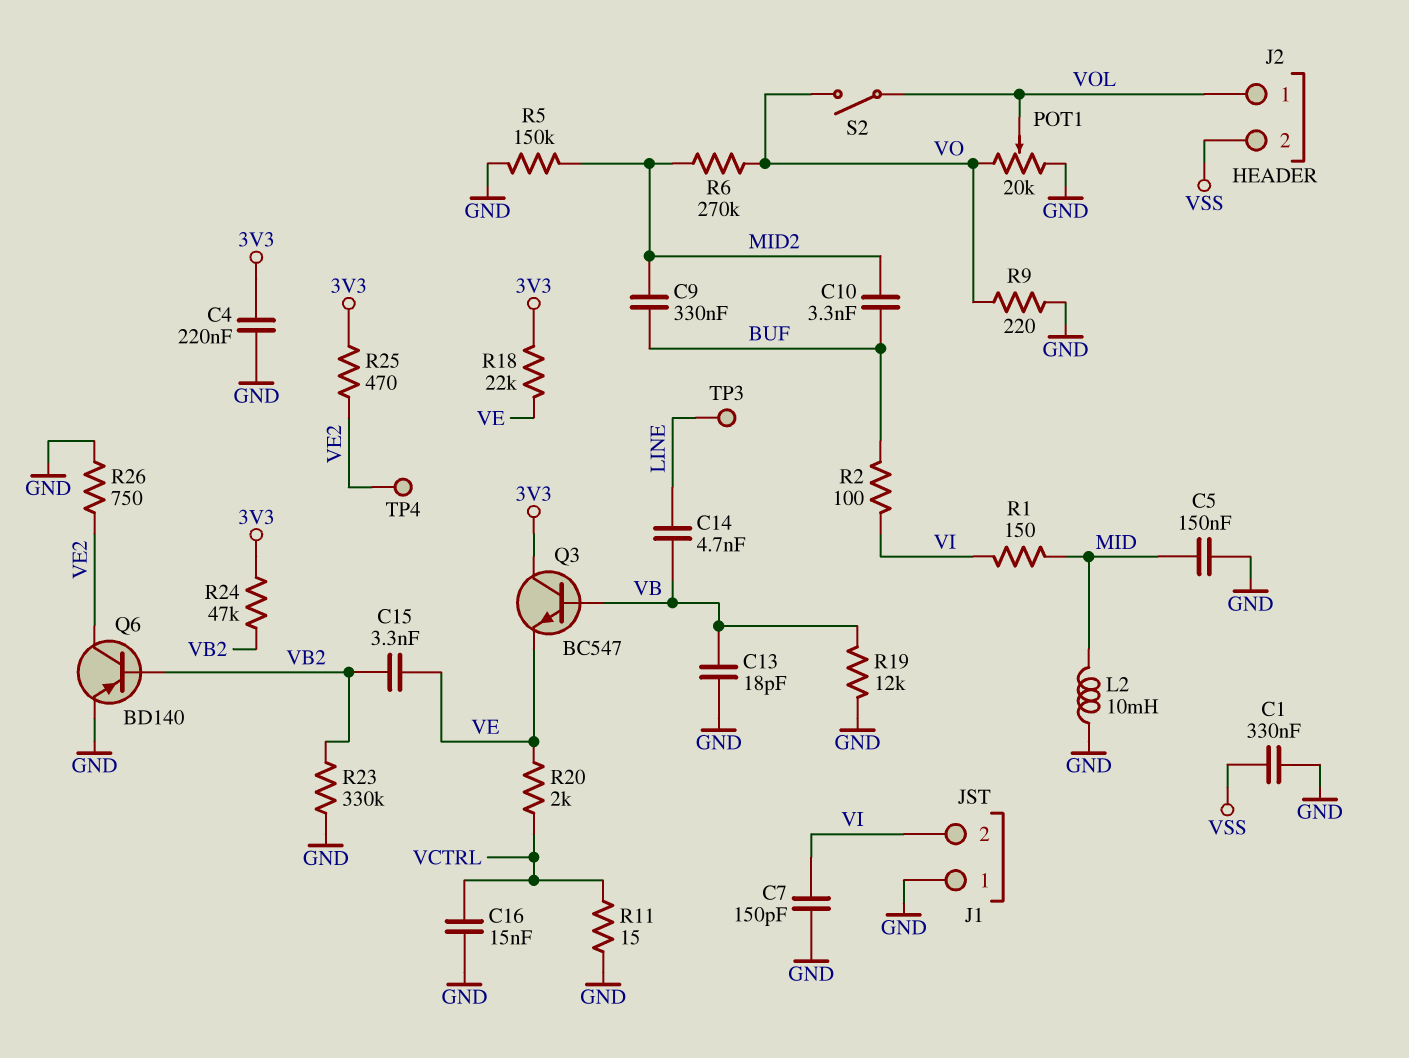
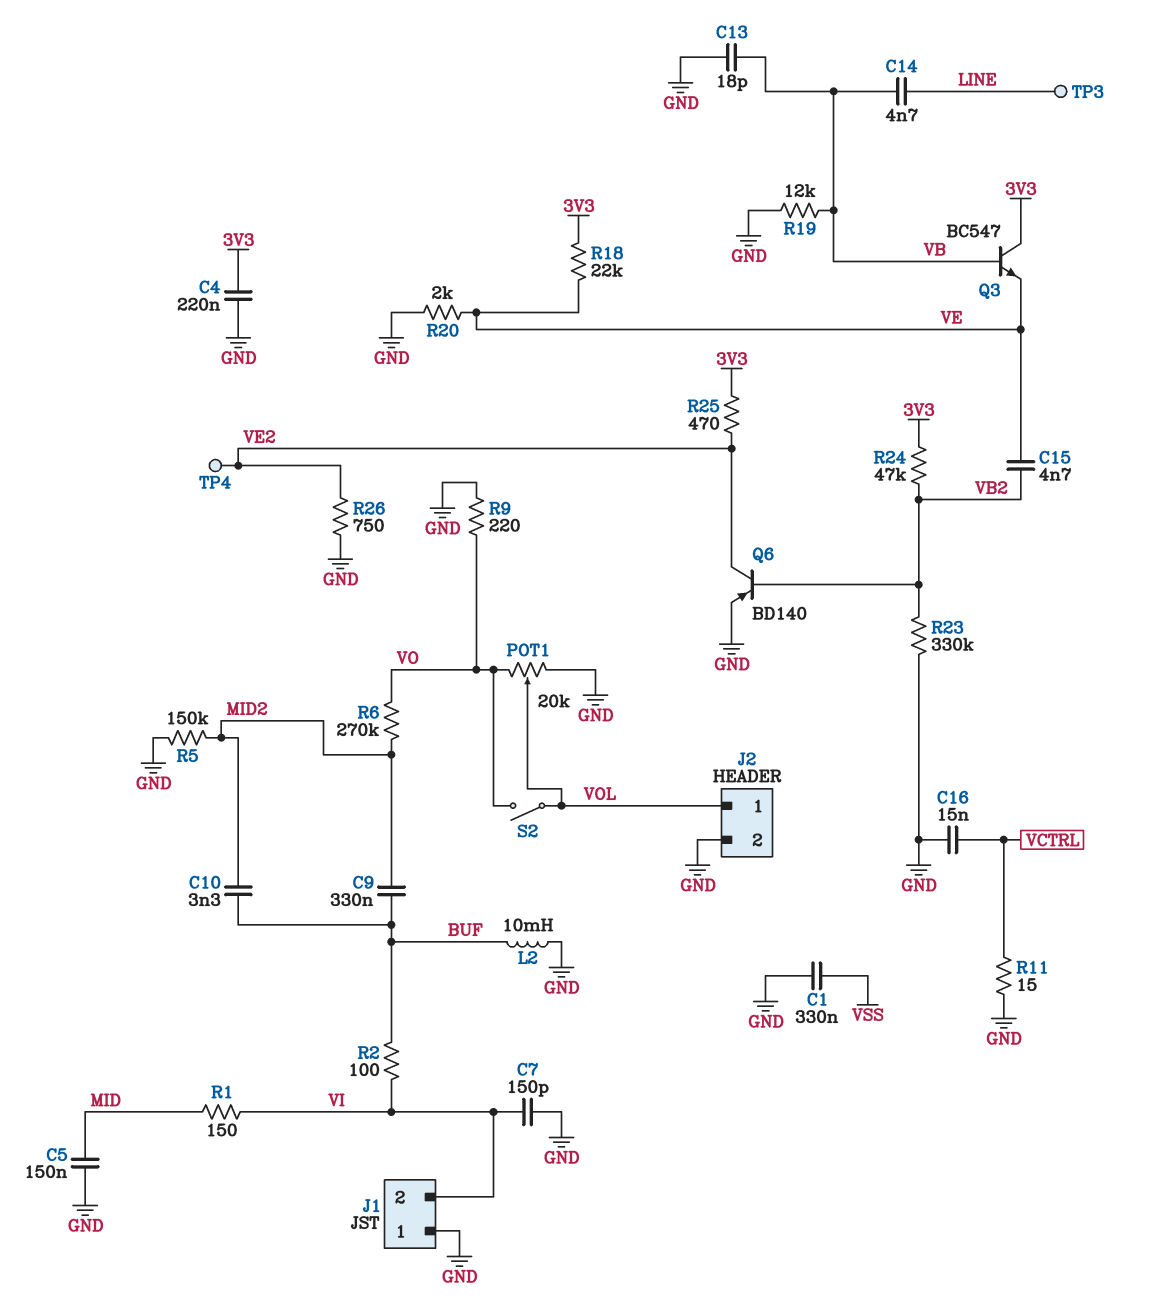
C15: 3.3nF (VB2, VE) -> 4.7nF (VB2, VE)
J2 pin 2: VSS -> GND
L2: 10mH (GND, MID) -> 10mH (BUF, GND)
R20: 2k (VCTRL, VE) -> 2k (GND, VE)

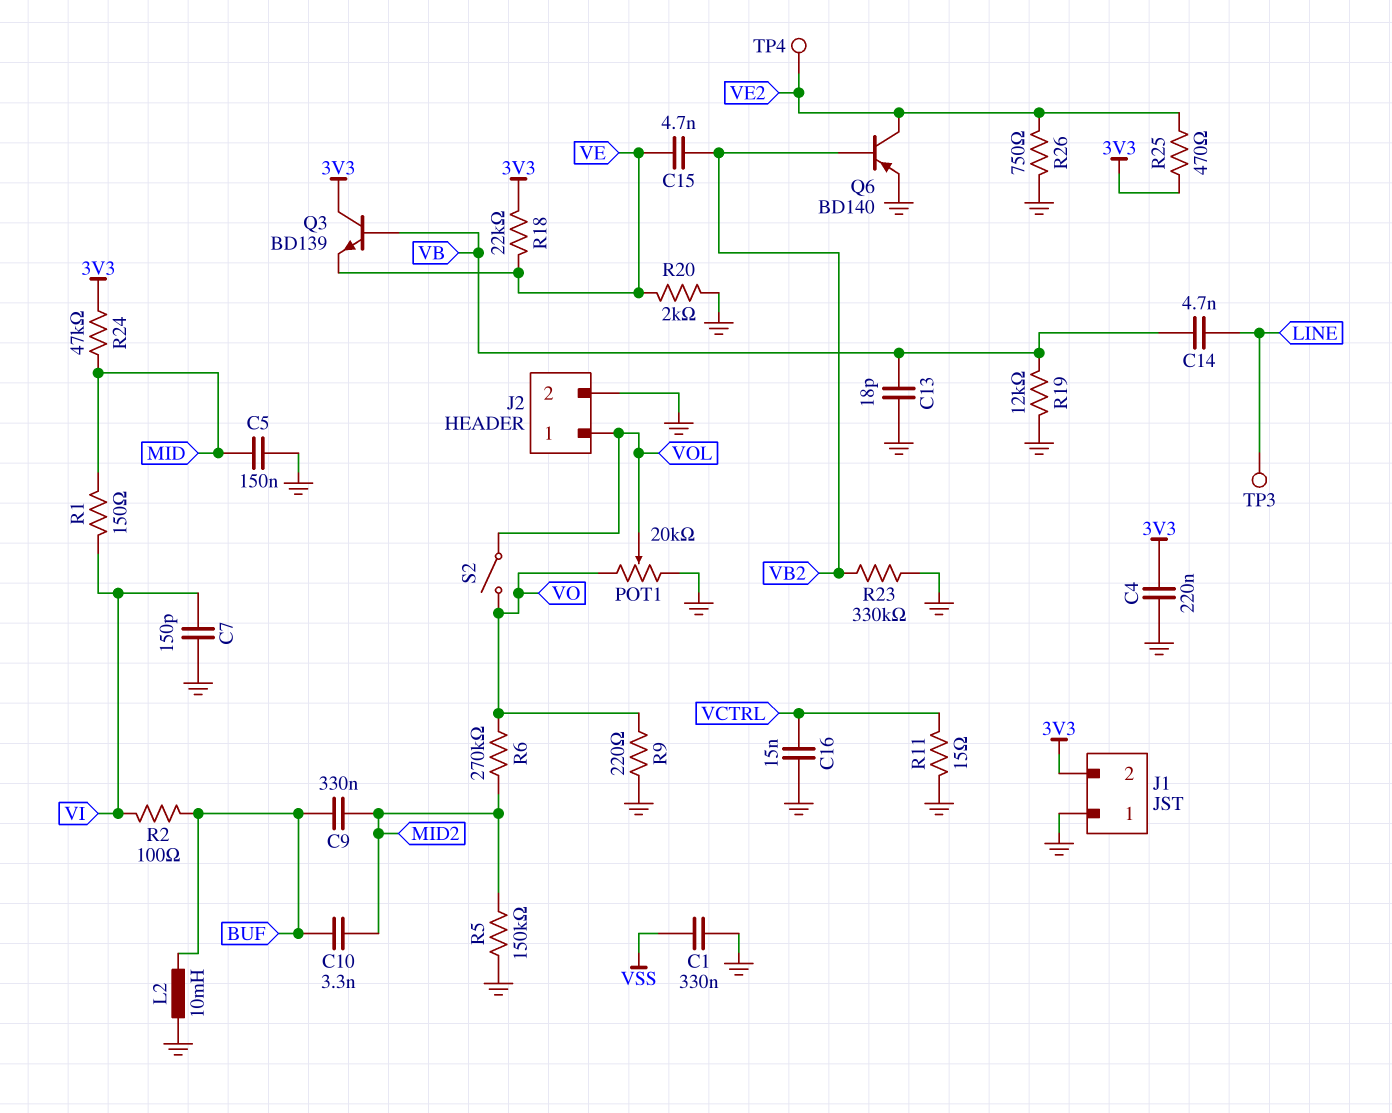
J1 pin 2: VI -> 3V3
Q3: NPN BC547 (B VB, C 3V3, E VE) -> NPN BD139 (B VB, C 3V3, E VE)
R24: 47k (3V3, VB2) -> 47k (3V3, MID)

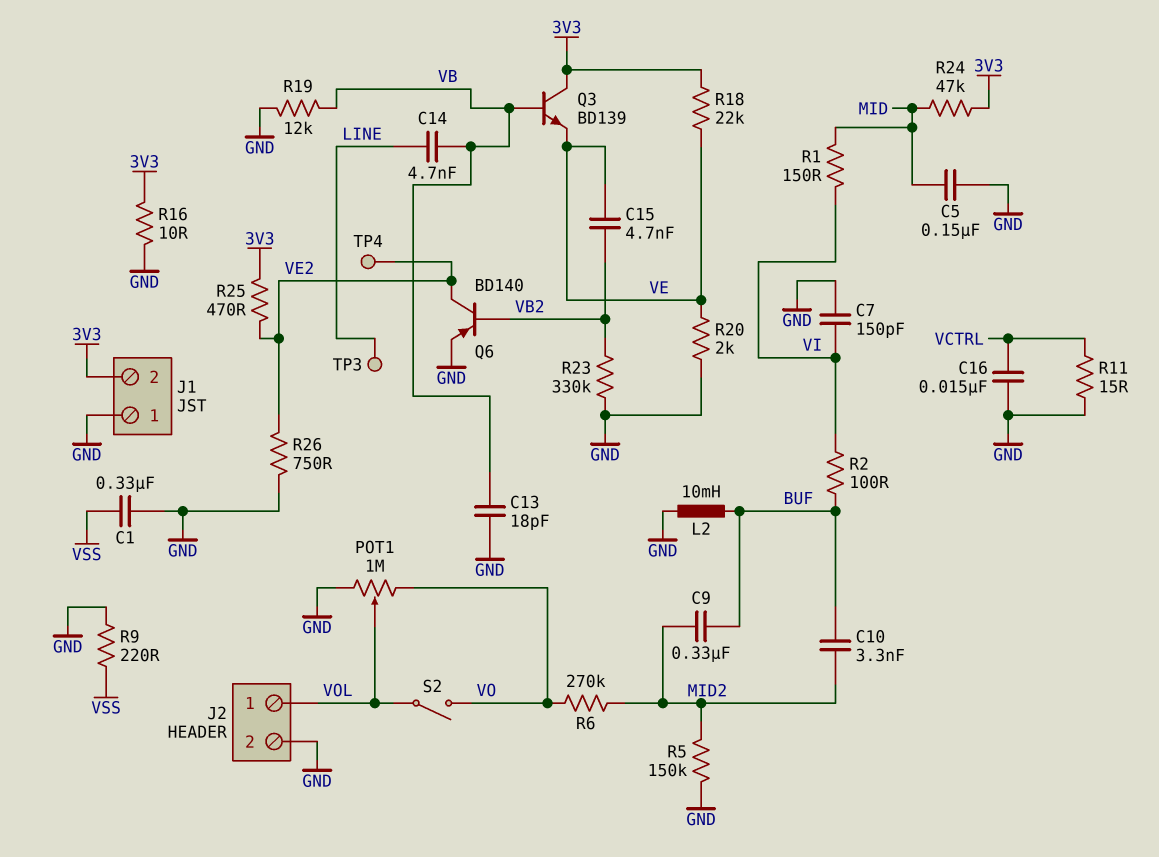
C4: 220nF (3V3, GND) -> none
POT1: 20k (GND, VO, wiper VOL) -> 1M (GND, VO, wiper VOL)
R9: 220 (GND, VO) -> 220 (GND, VSS)
R16: none -> 10 (3V3, GND)

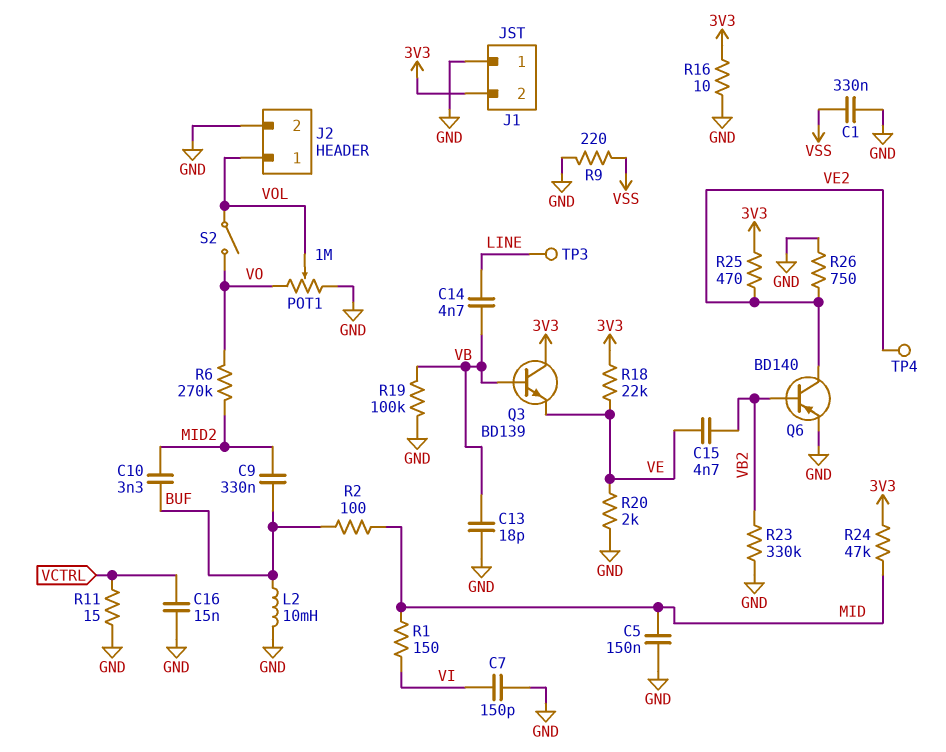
R2: 100 (BUF, VI) -> 100 (BUF, MID)
R5: 150k (GND, MID2) -> none
R19: 12k (GND, VB) -> 100k (GND, VB)

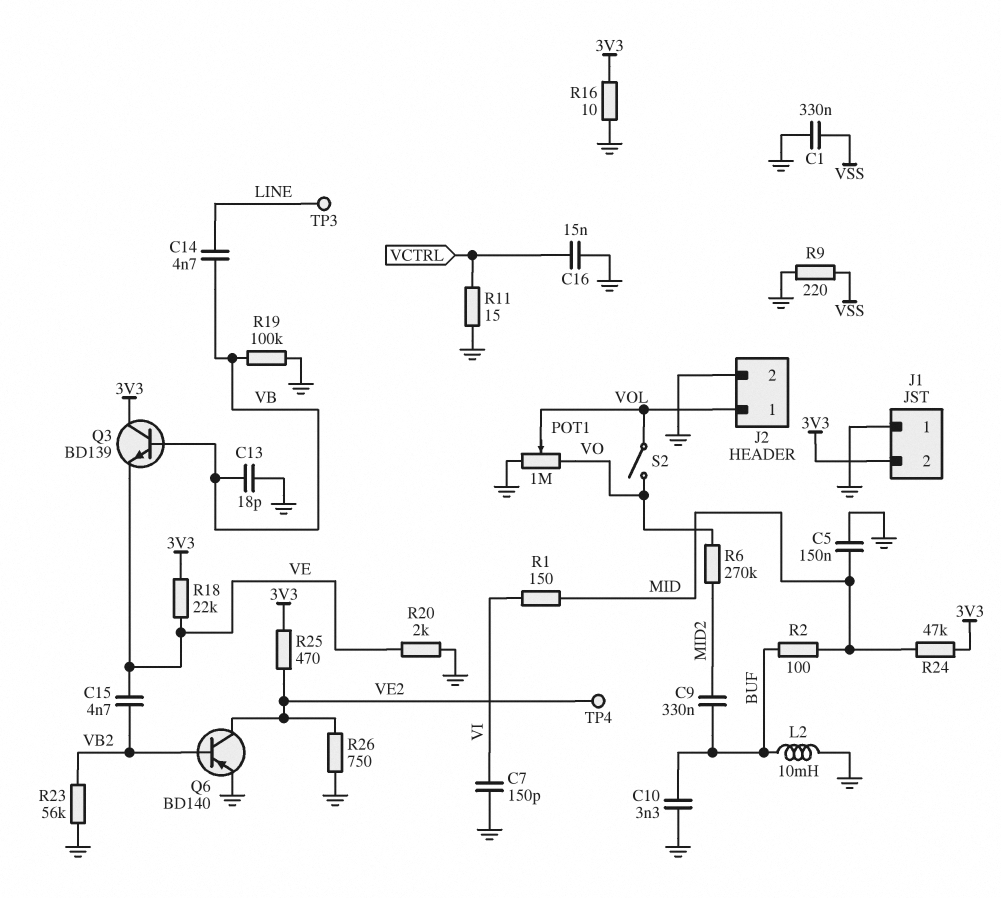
C10: 3.3nF (BUF, MID2) -> 3.3nF (BUF, GND)
R23: 330k (GND, VB2) -> 56k (GND, VB2)

